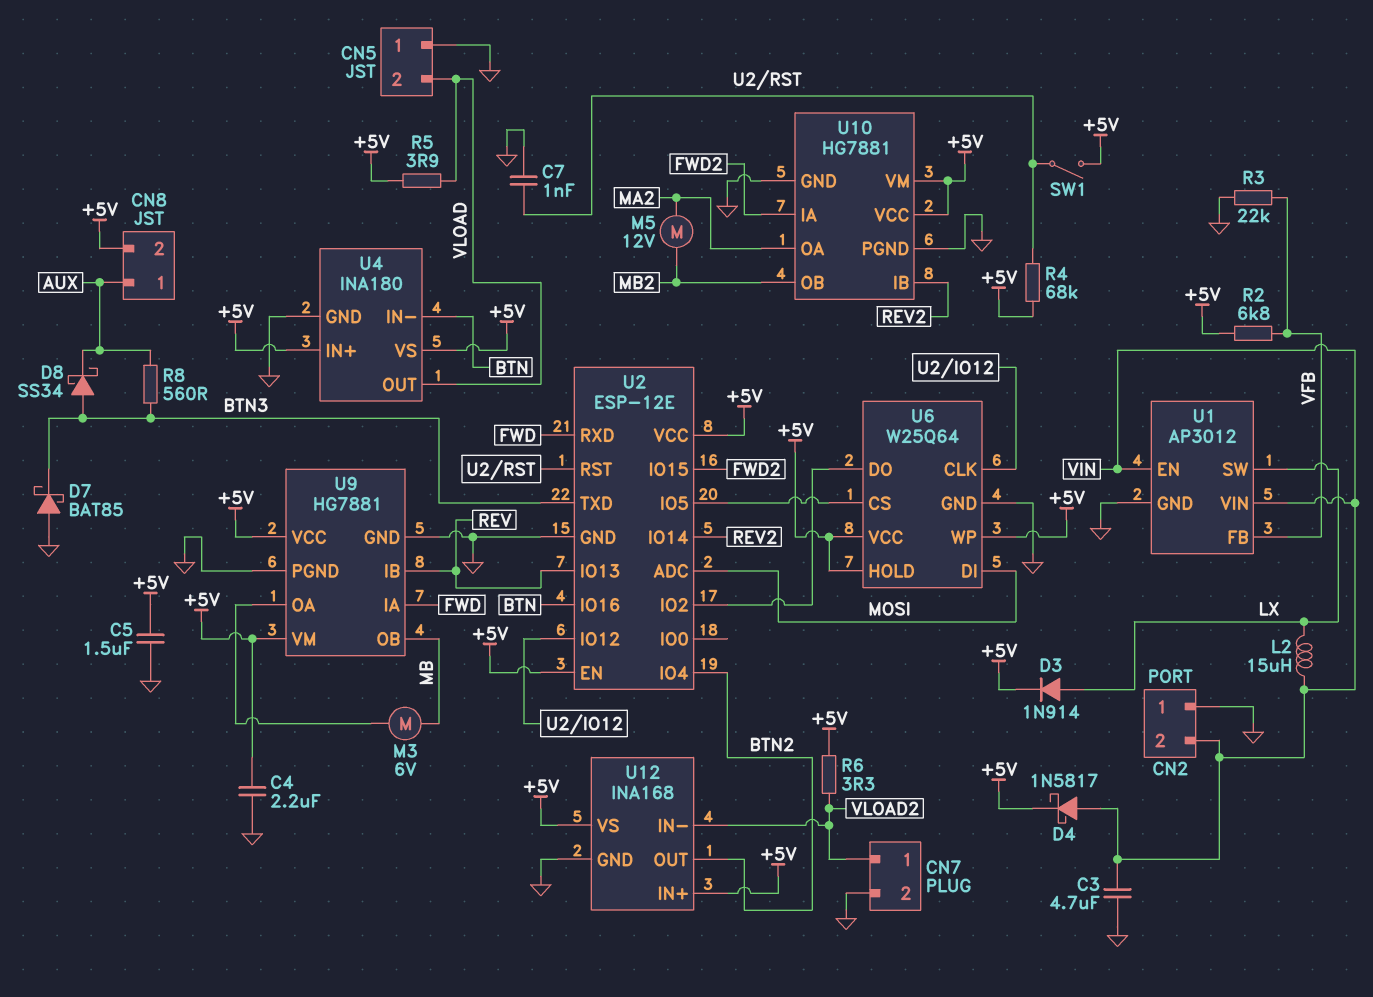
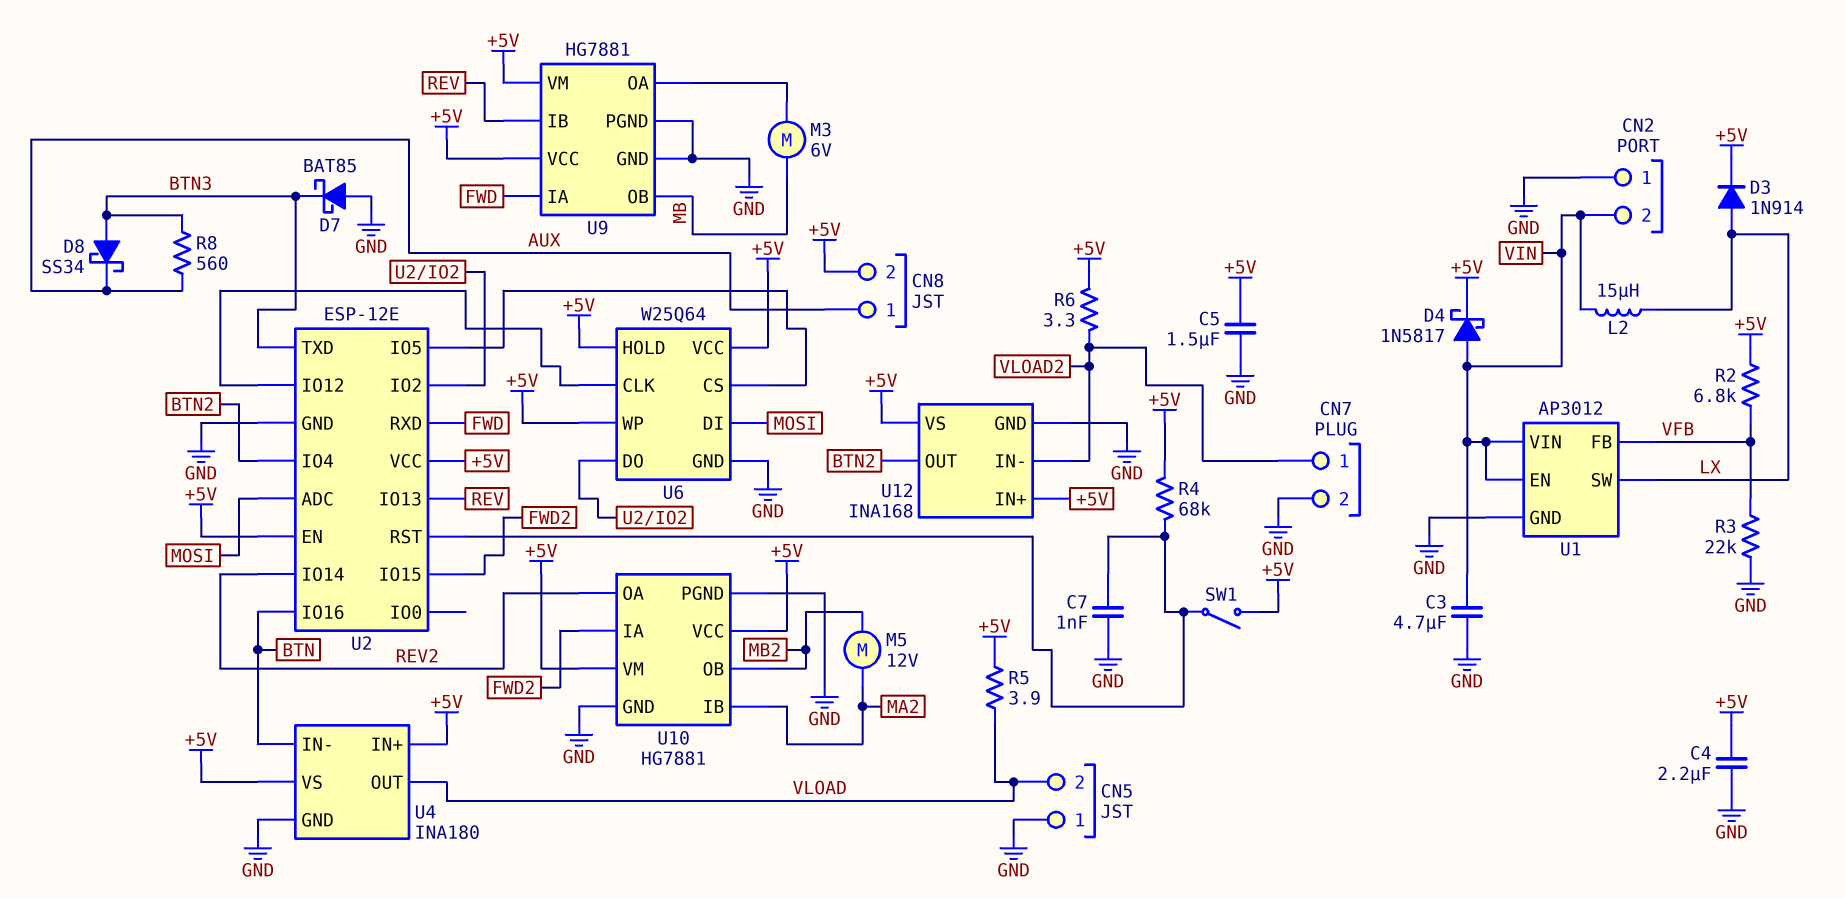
U10 pin IB: REV2 -> MA2
U10 pin OA: MA2 -> REV2

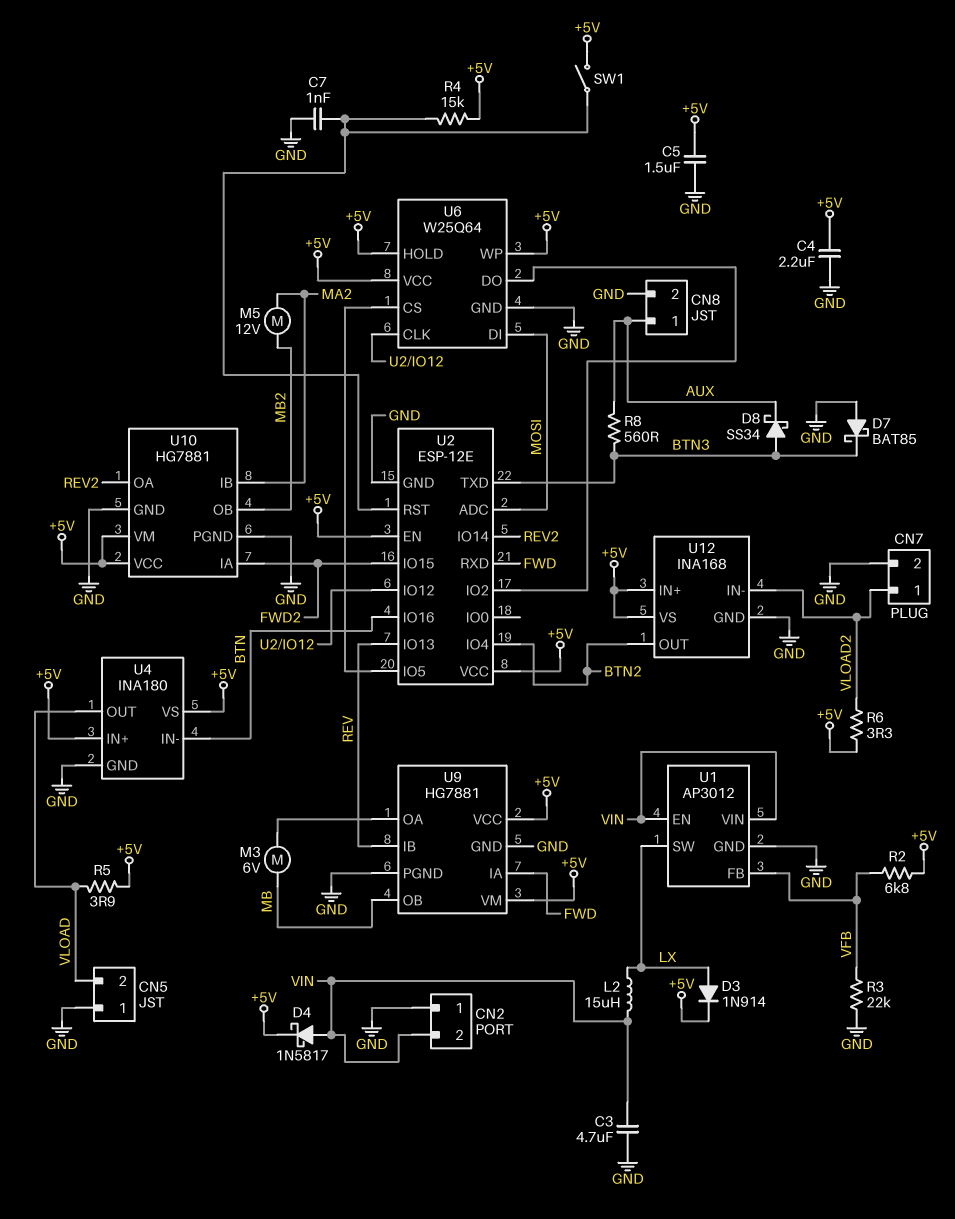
CN8 pin 2: +5V -> GND
R4: 68k (+5V, U2/RST) -> 15k (+5V, U2/RST)

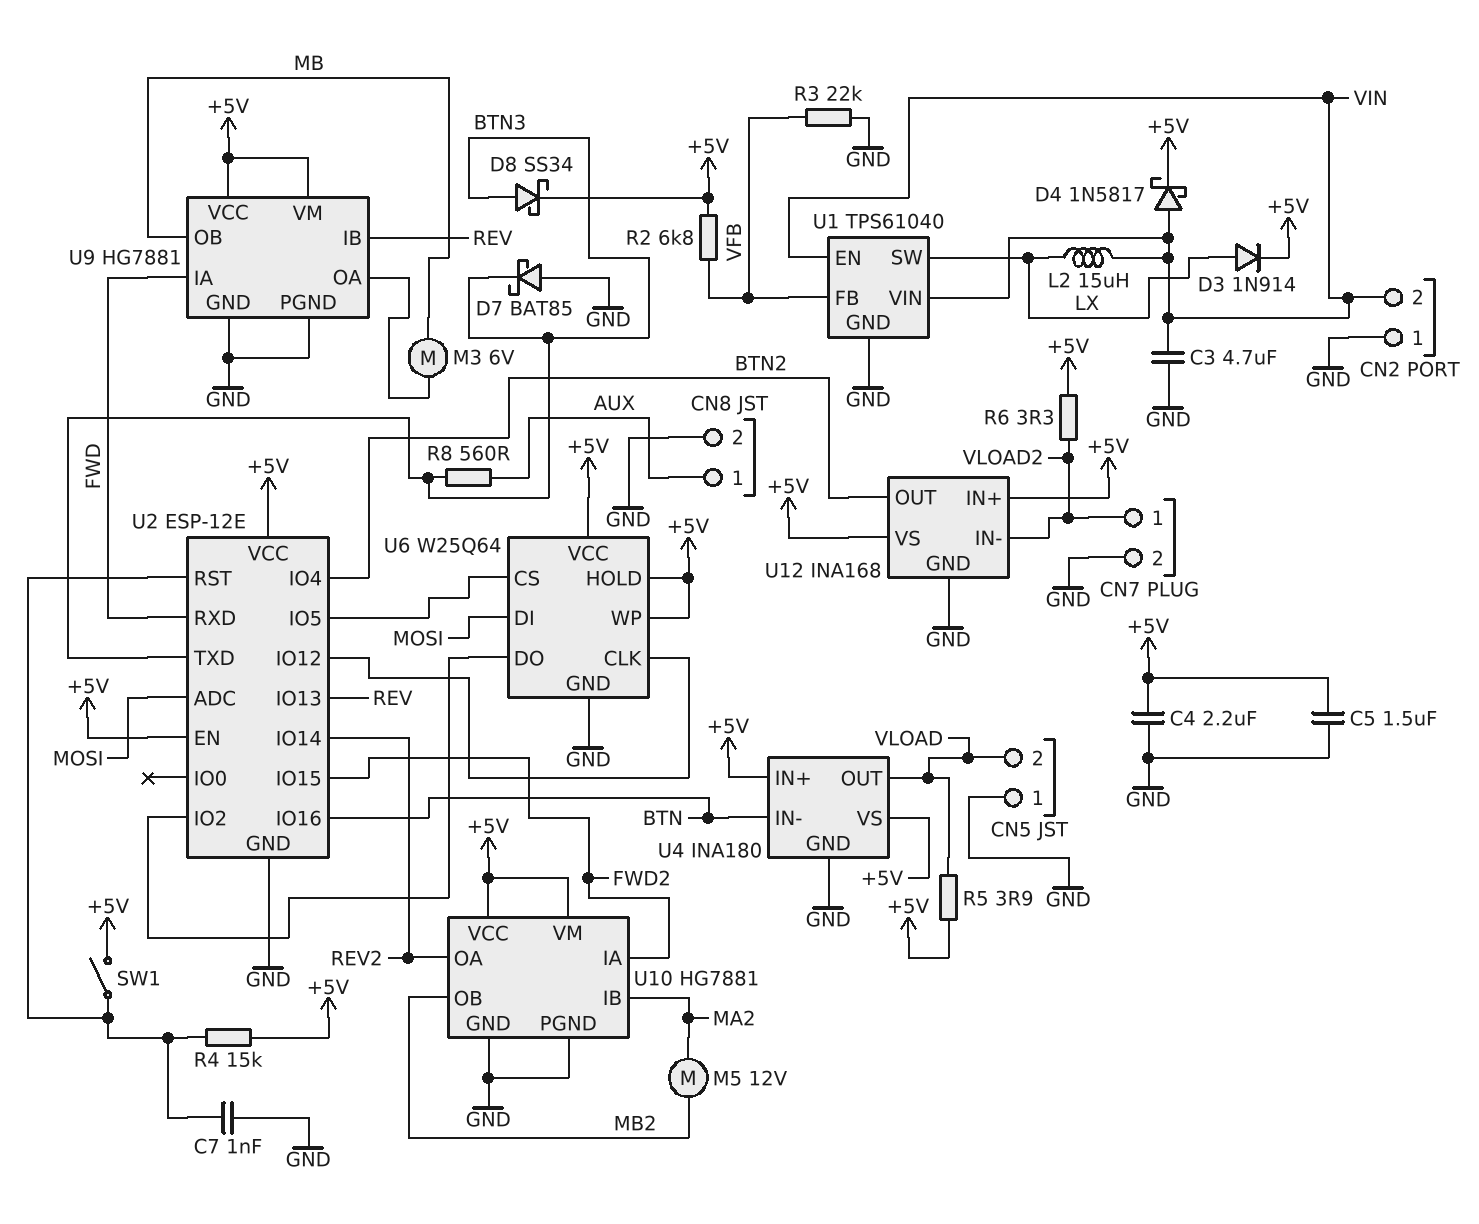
D8: schottky SS34 (A BTN3, K AUX) -> schottky SS34 (A BTN3, K +5V)
U1: AP3012 -> TPS61040

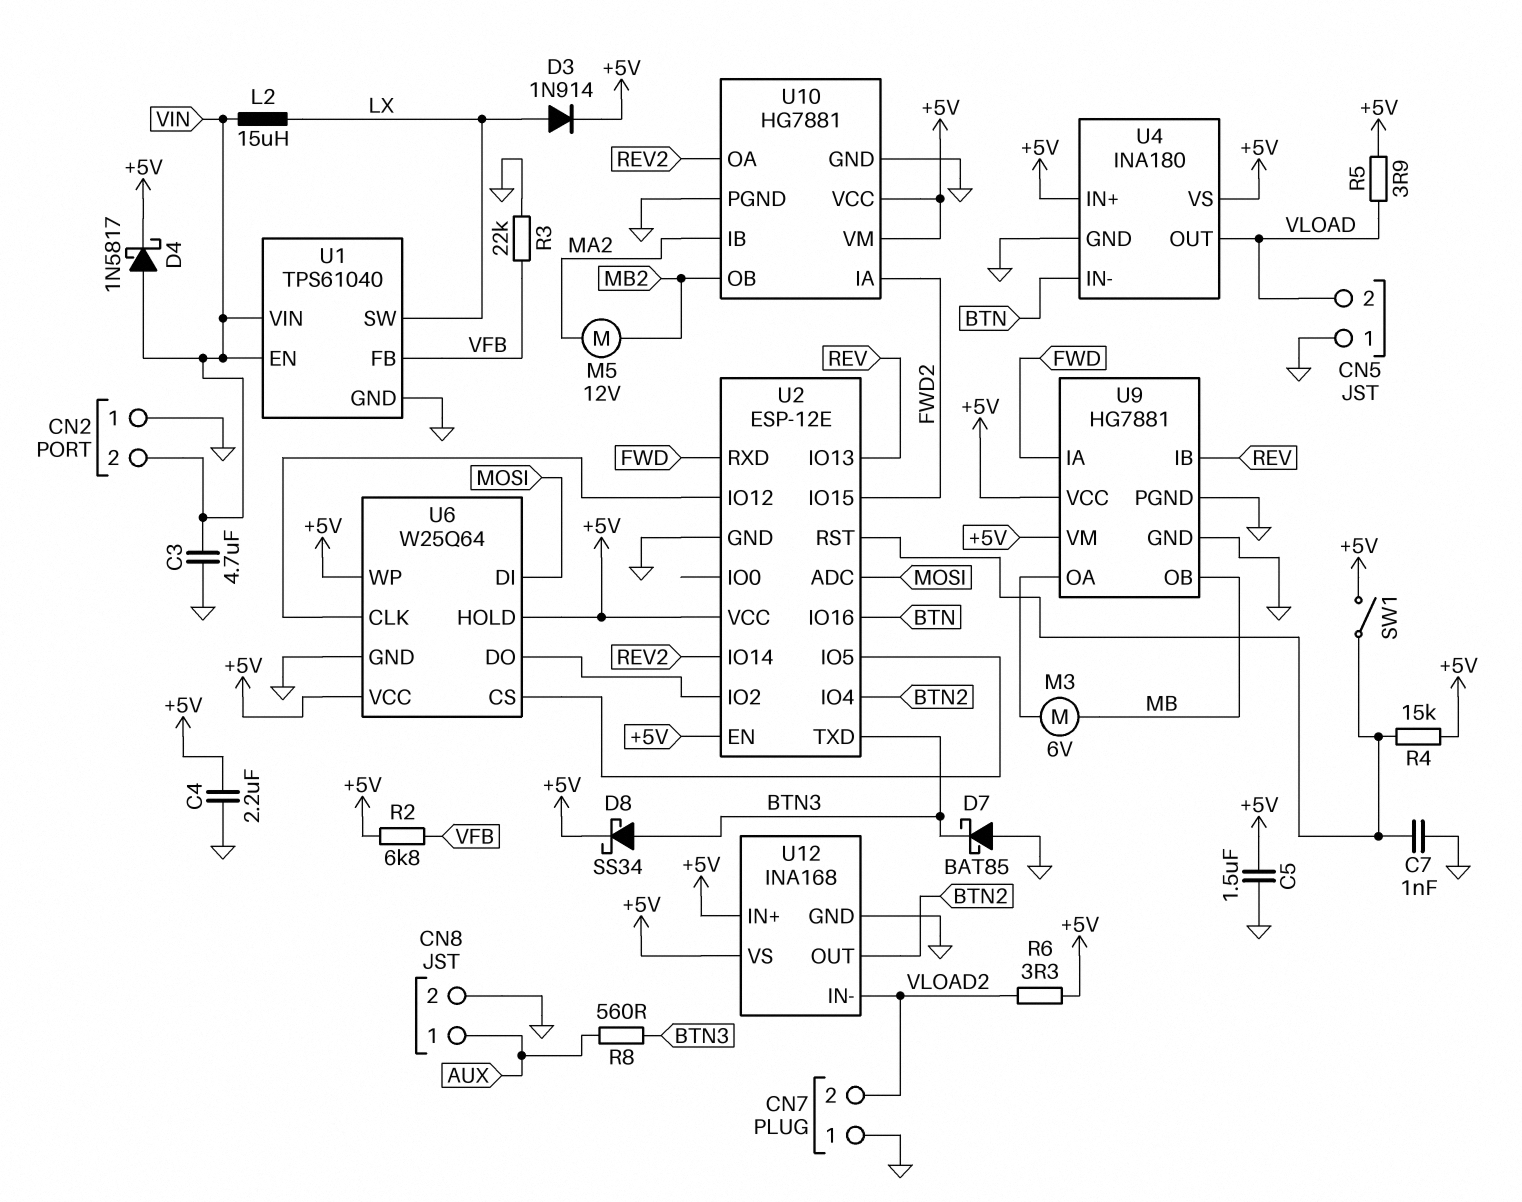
CN7 pin 1: VLOAD2 -> GND
CN7 pin 2: GND -> VLOAD2

